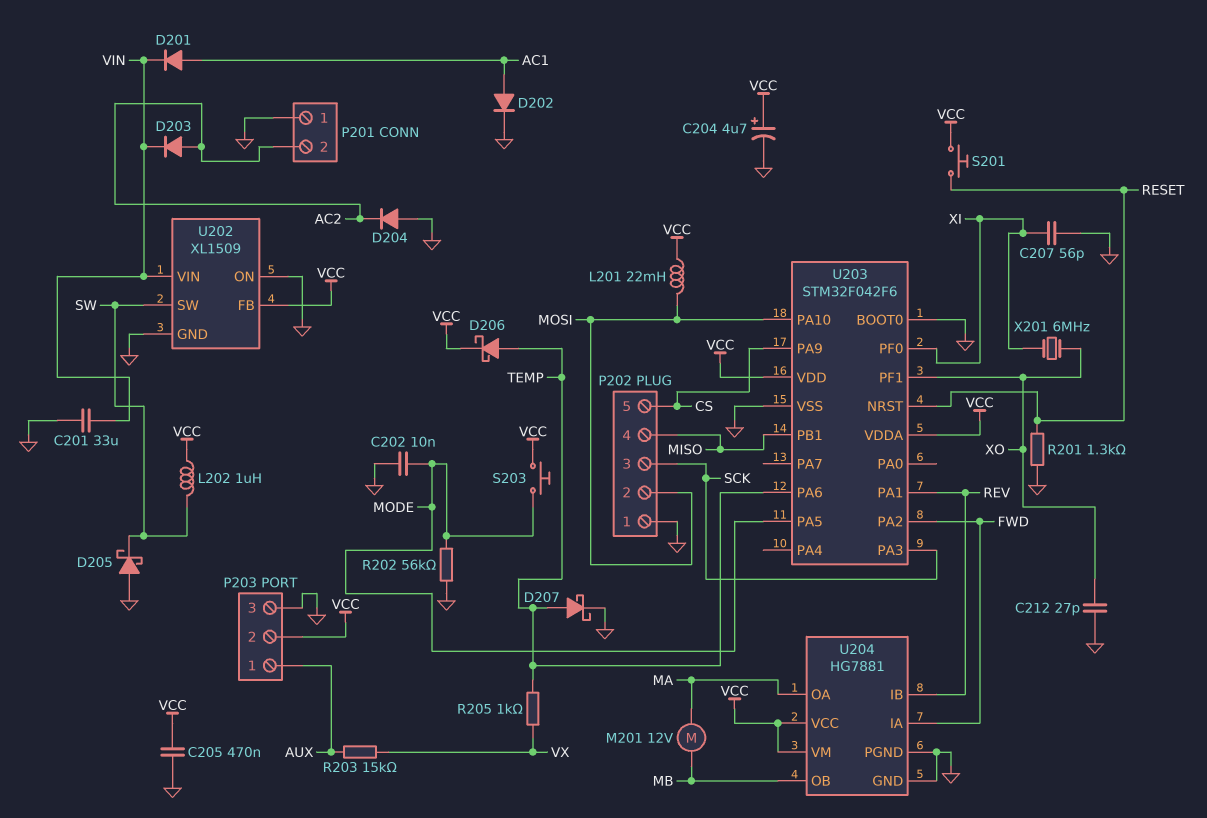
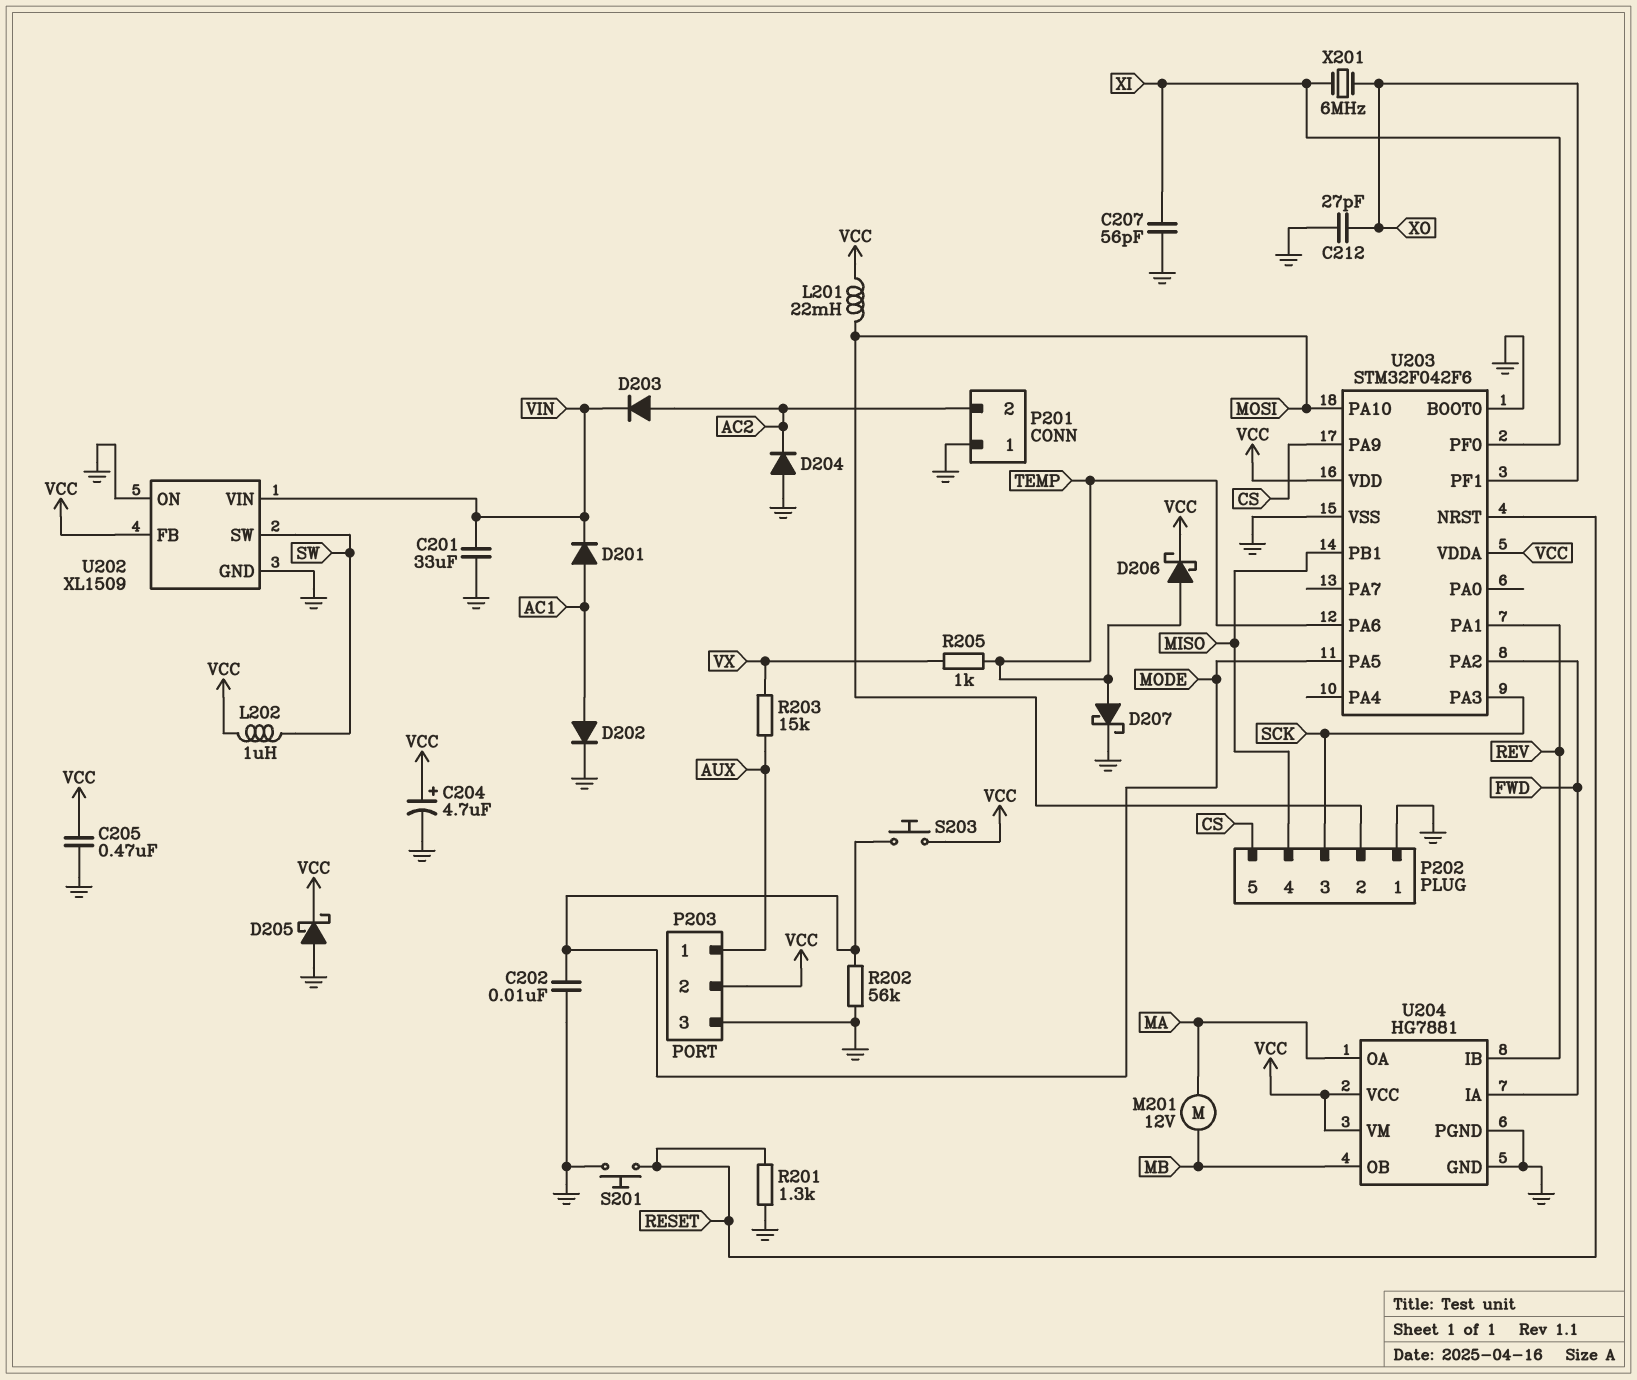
D205: schottky (A GND, K SW) -> schottky (A GND, K VCC)
S201: button (RESET, VCC) -> button (GND, RESET)

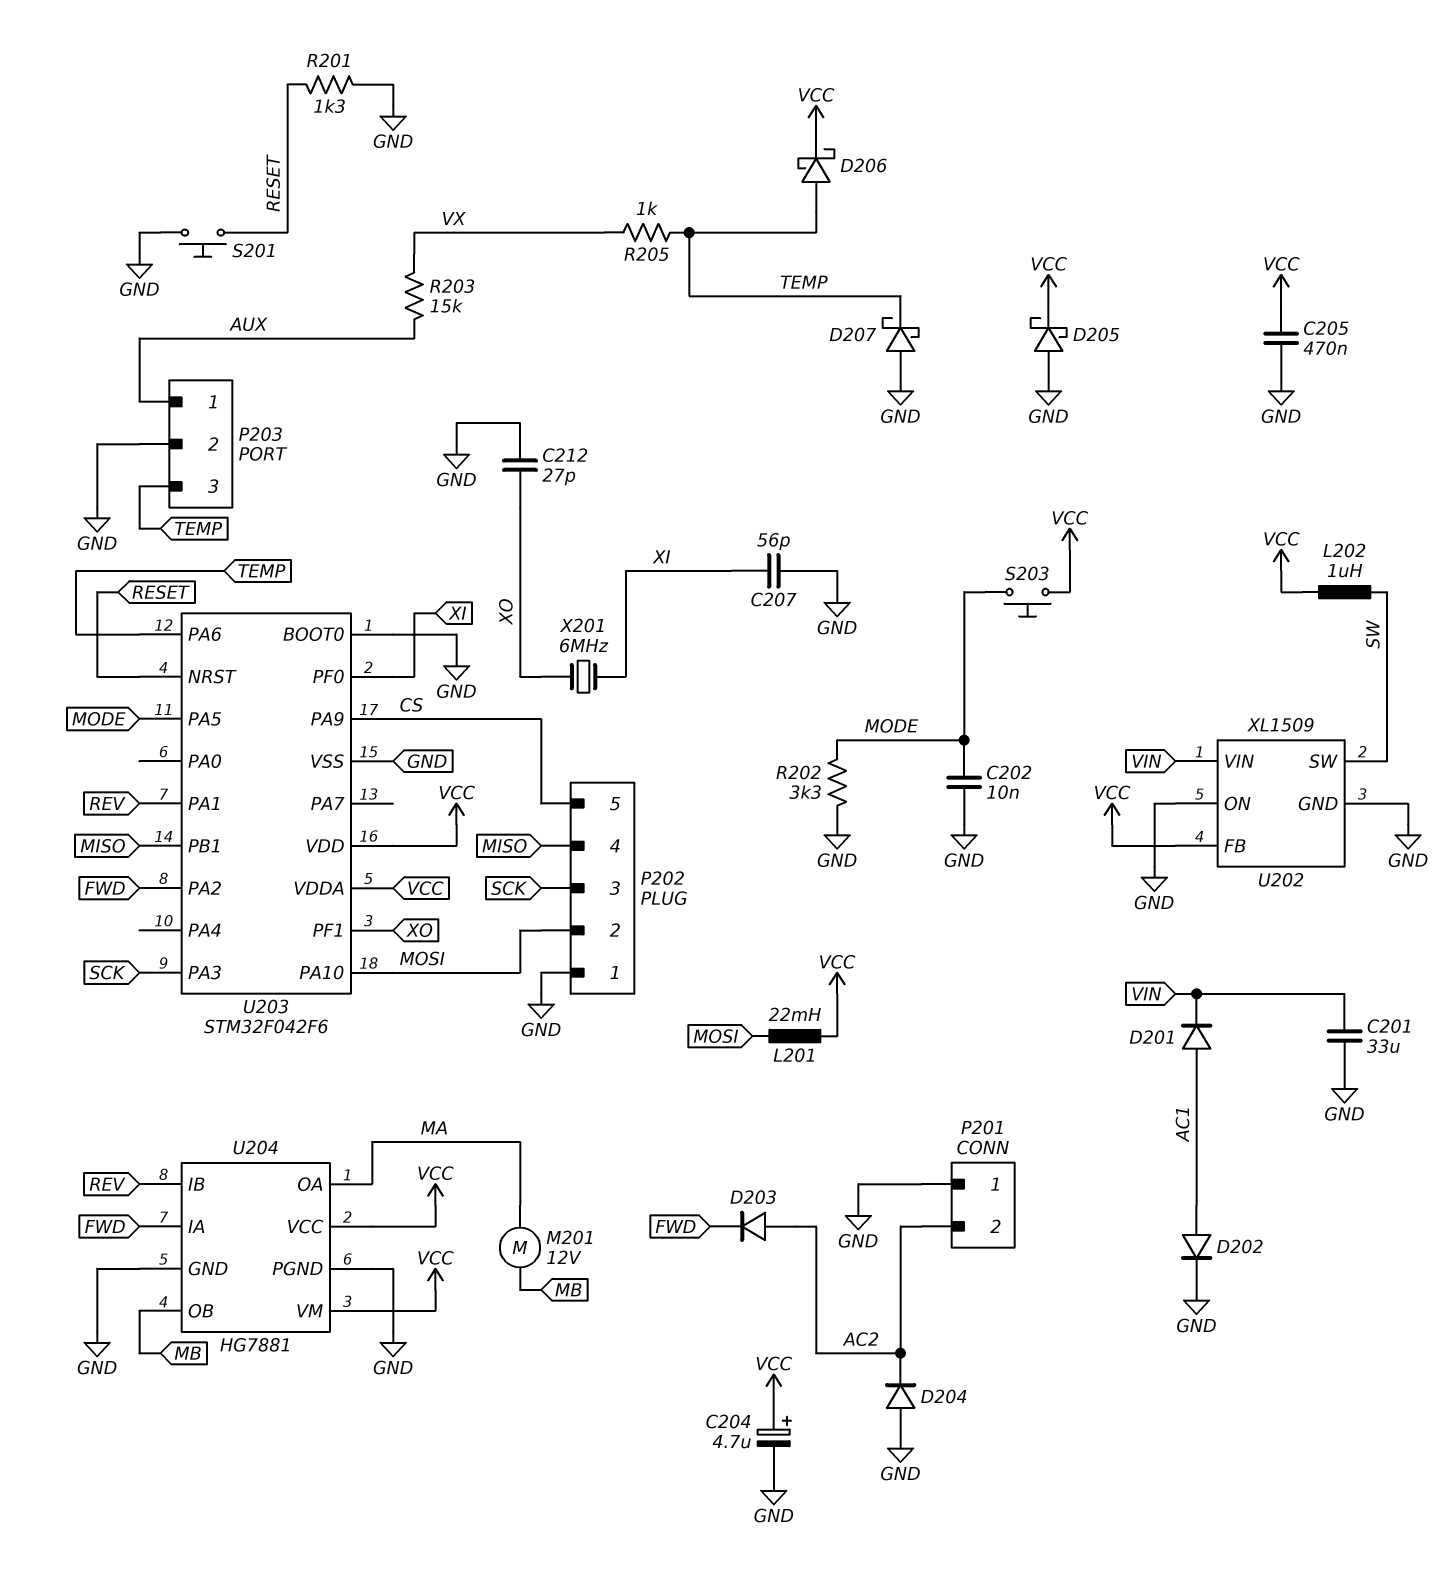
D203: diode (A AC2, K VIN) -> diode (A AC2, K FWD)
D207: schottky (A TEMP, K GND) -> schottky (A GND, K TEMP)
P203 pin 2: VCC -> GND
P203 pin 3: GND -> TEMP
R202: 56k (GND, MODE) -> 3.3k (GND, MODE)

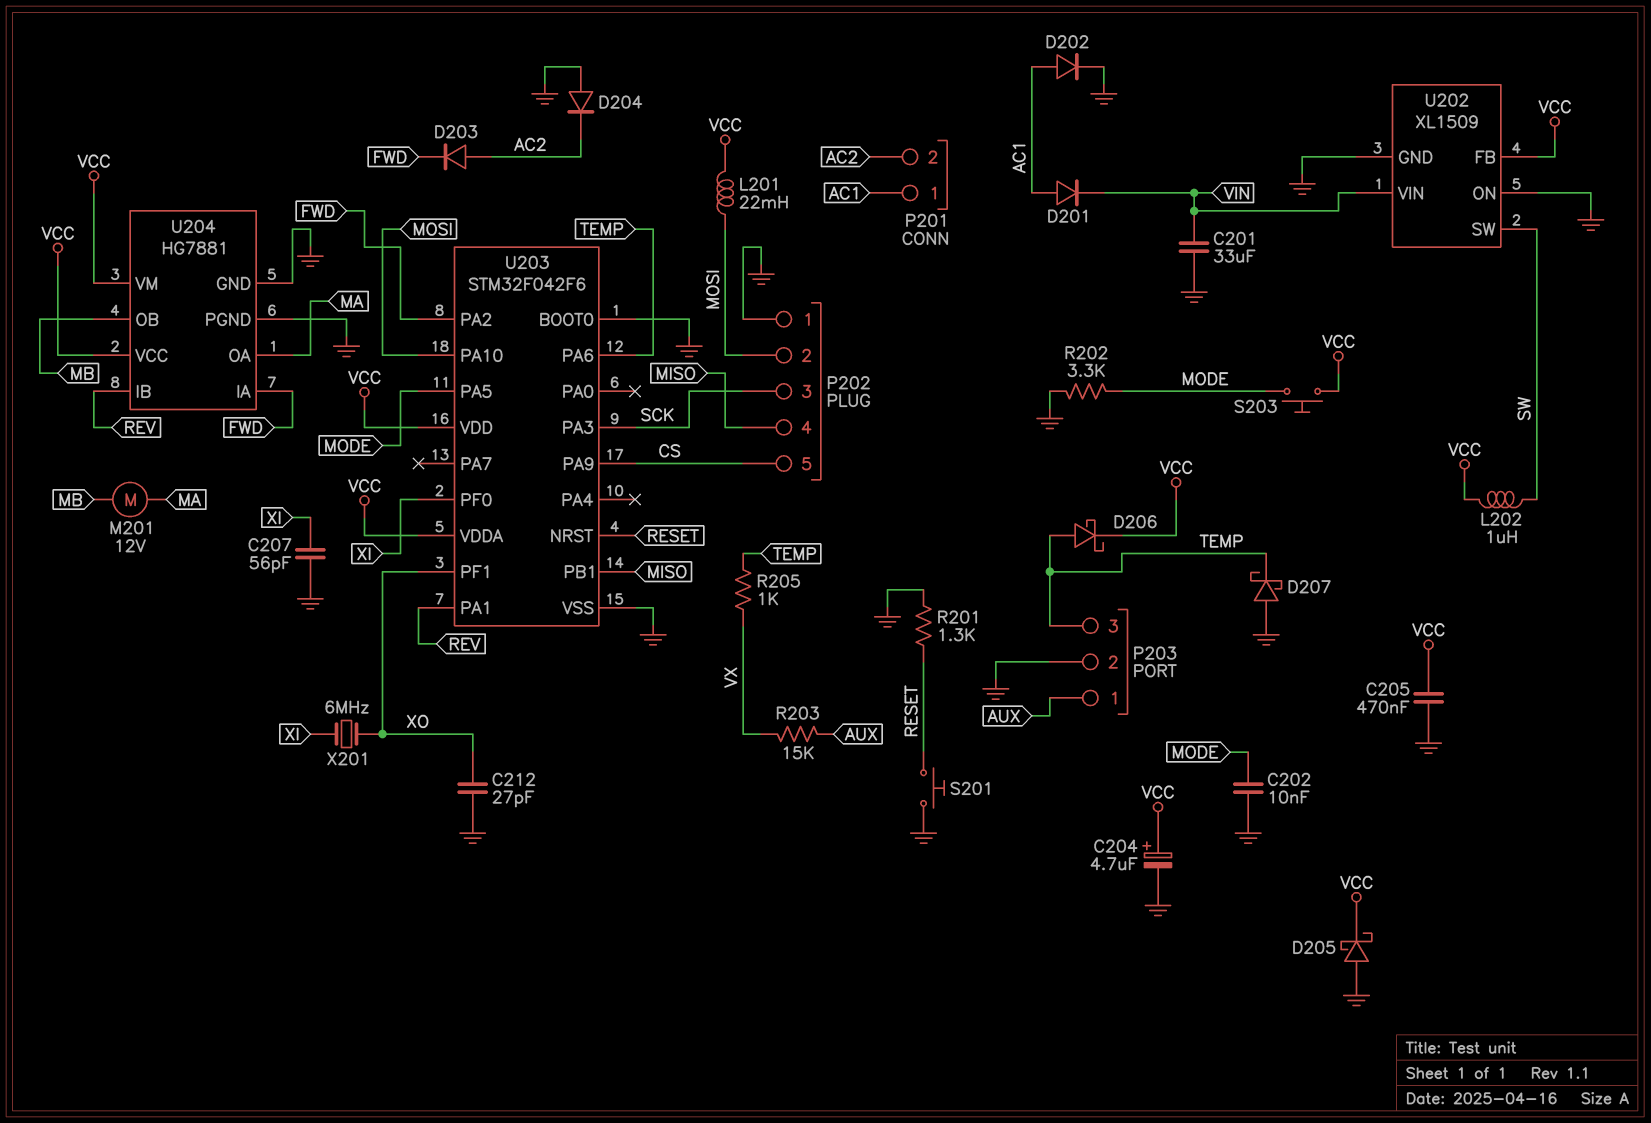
P201 pin 1: GND -> AC1

